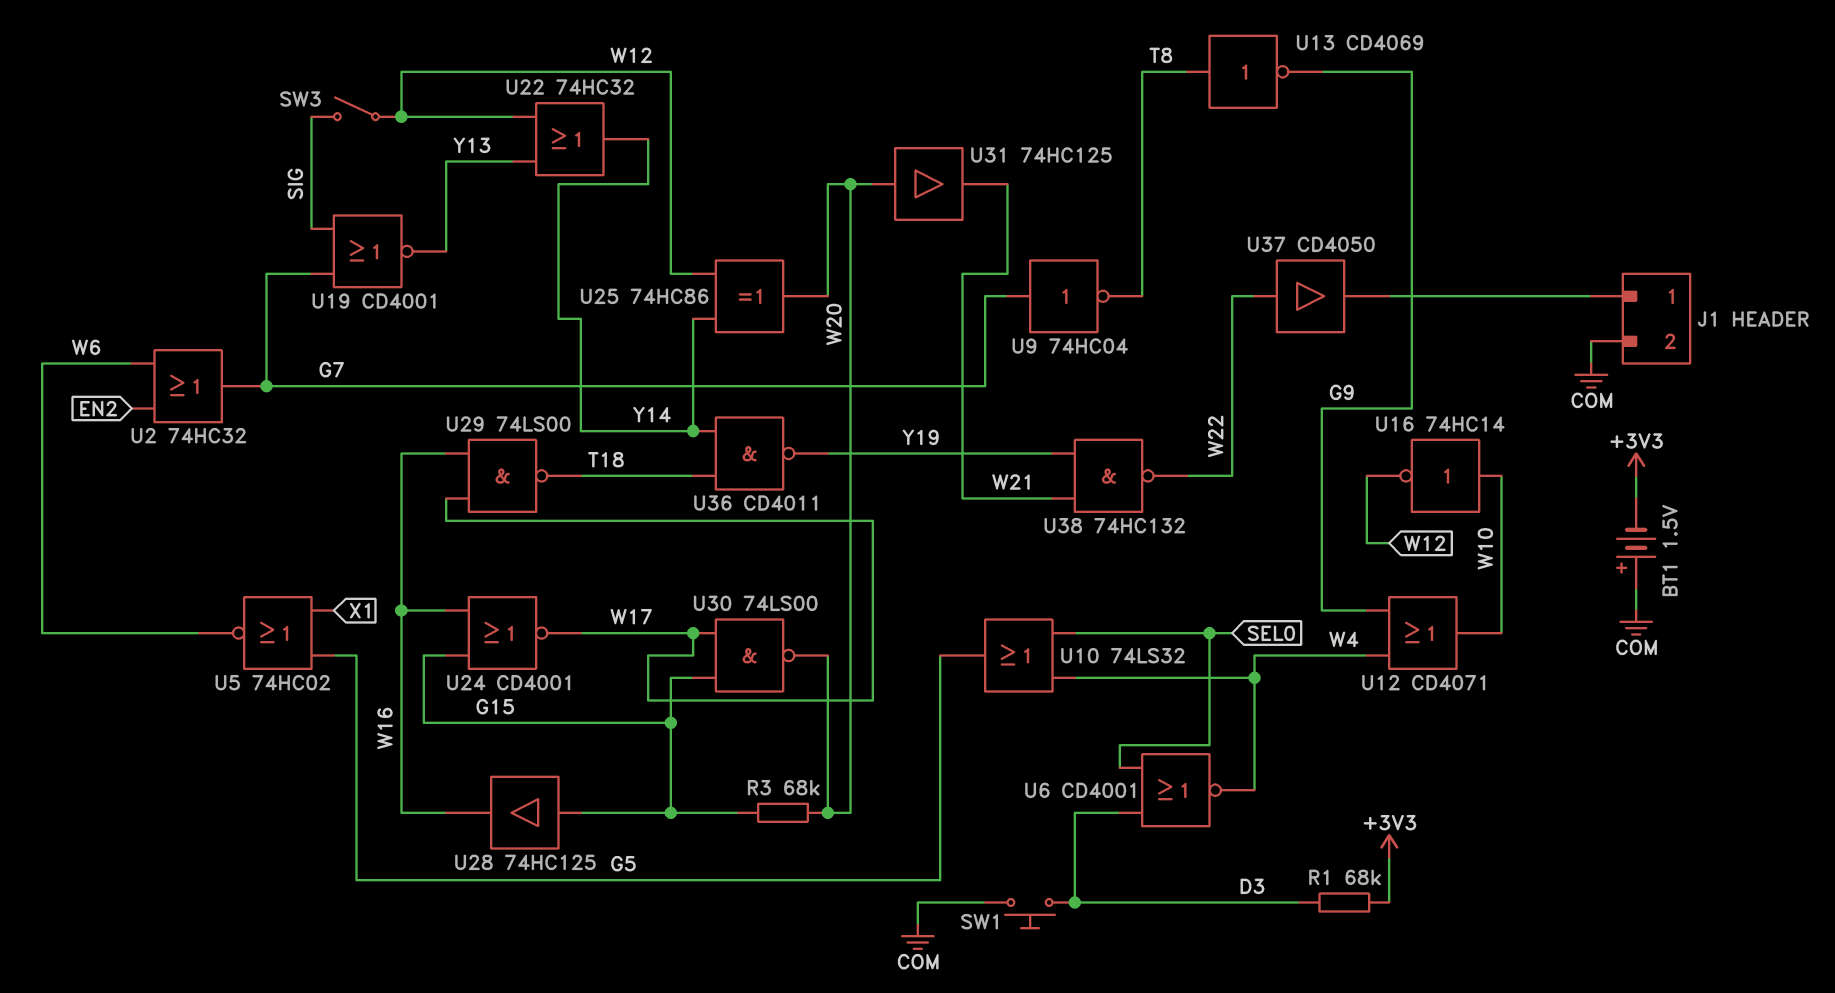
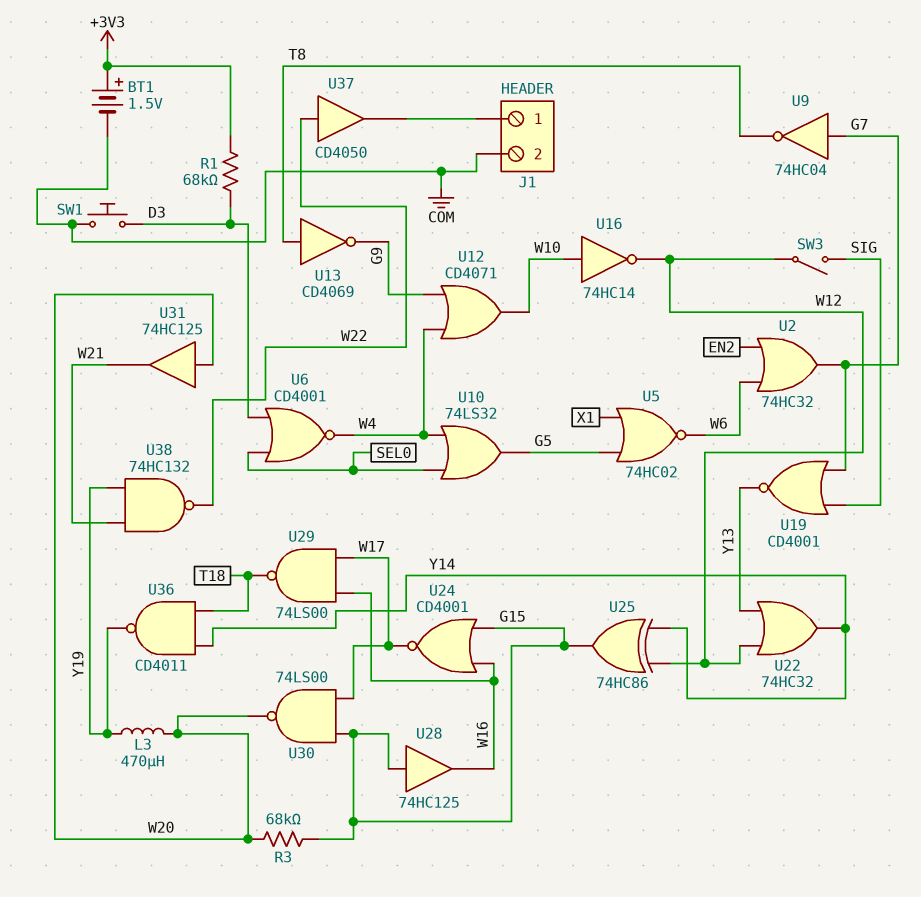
BT1: 1.5V (plus COM, minus +3V3) -> 1.5V (plus +3V3, minus COM)
L3: none -> 470uH (W20, Y19)
U25: XOR 74HC86 (in W12, in Y14, out W20) -> XOR 74HC86 (in W12, in Y14, out G15)

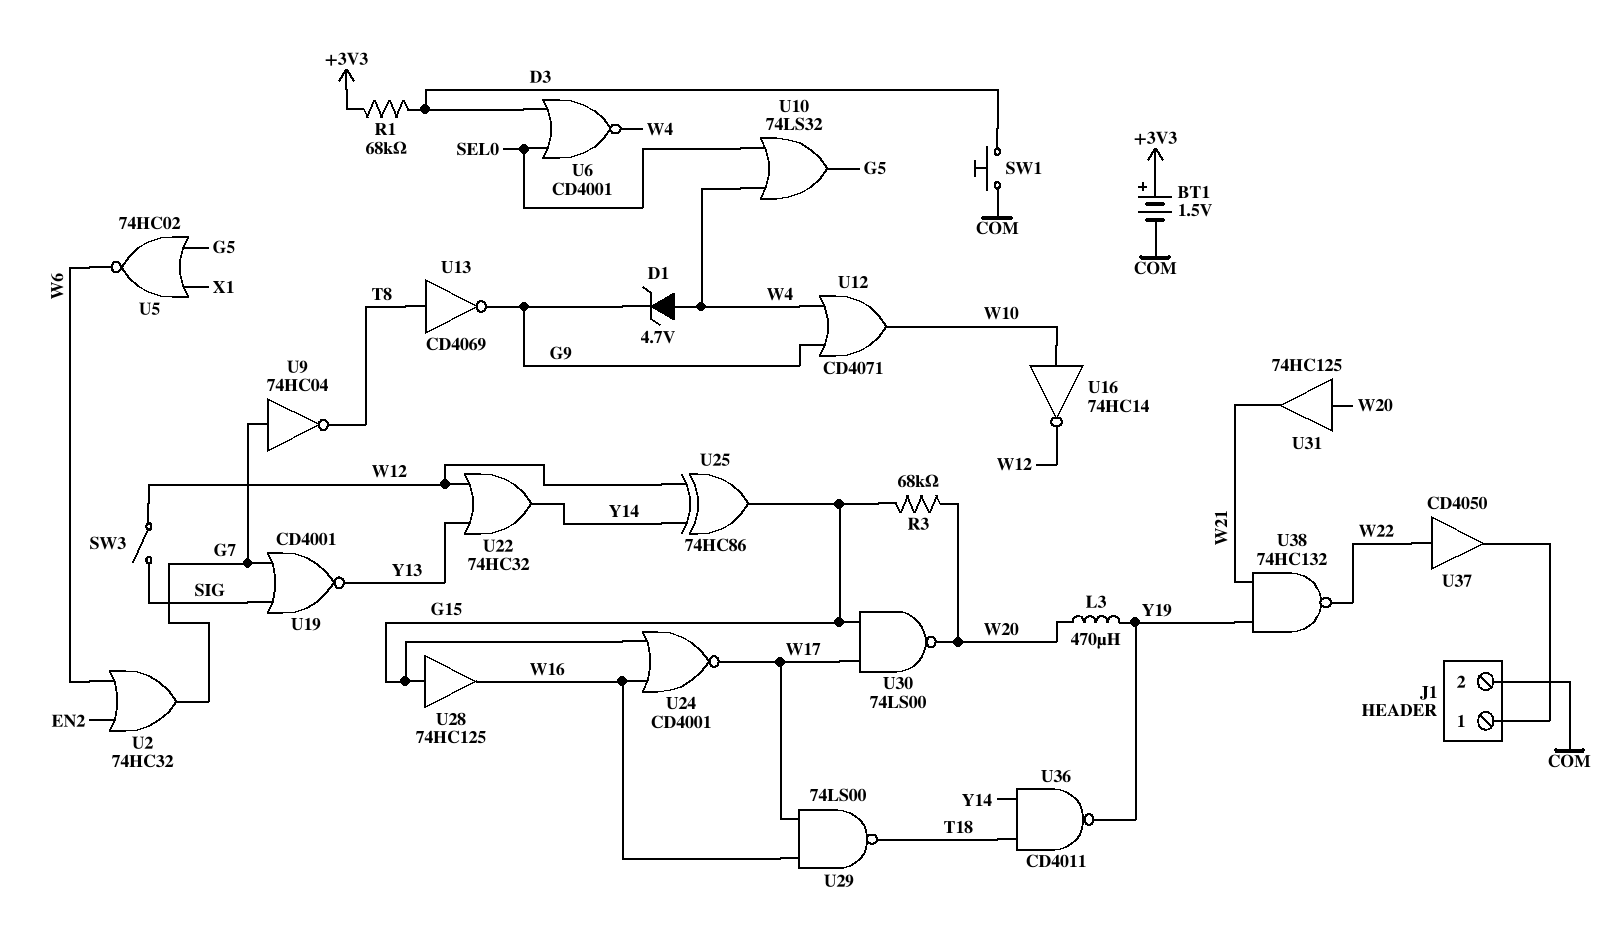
D1: none -> zener 4.7V (A W4, K G9)

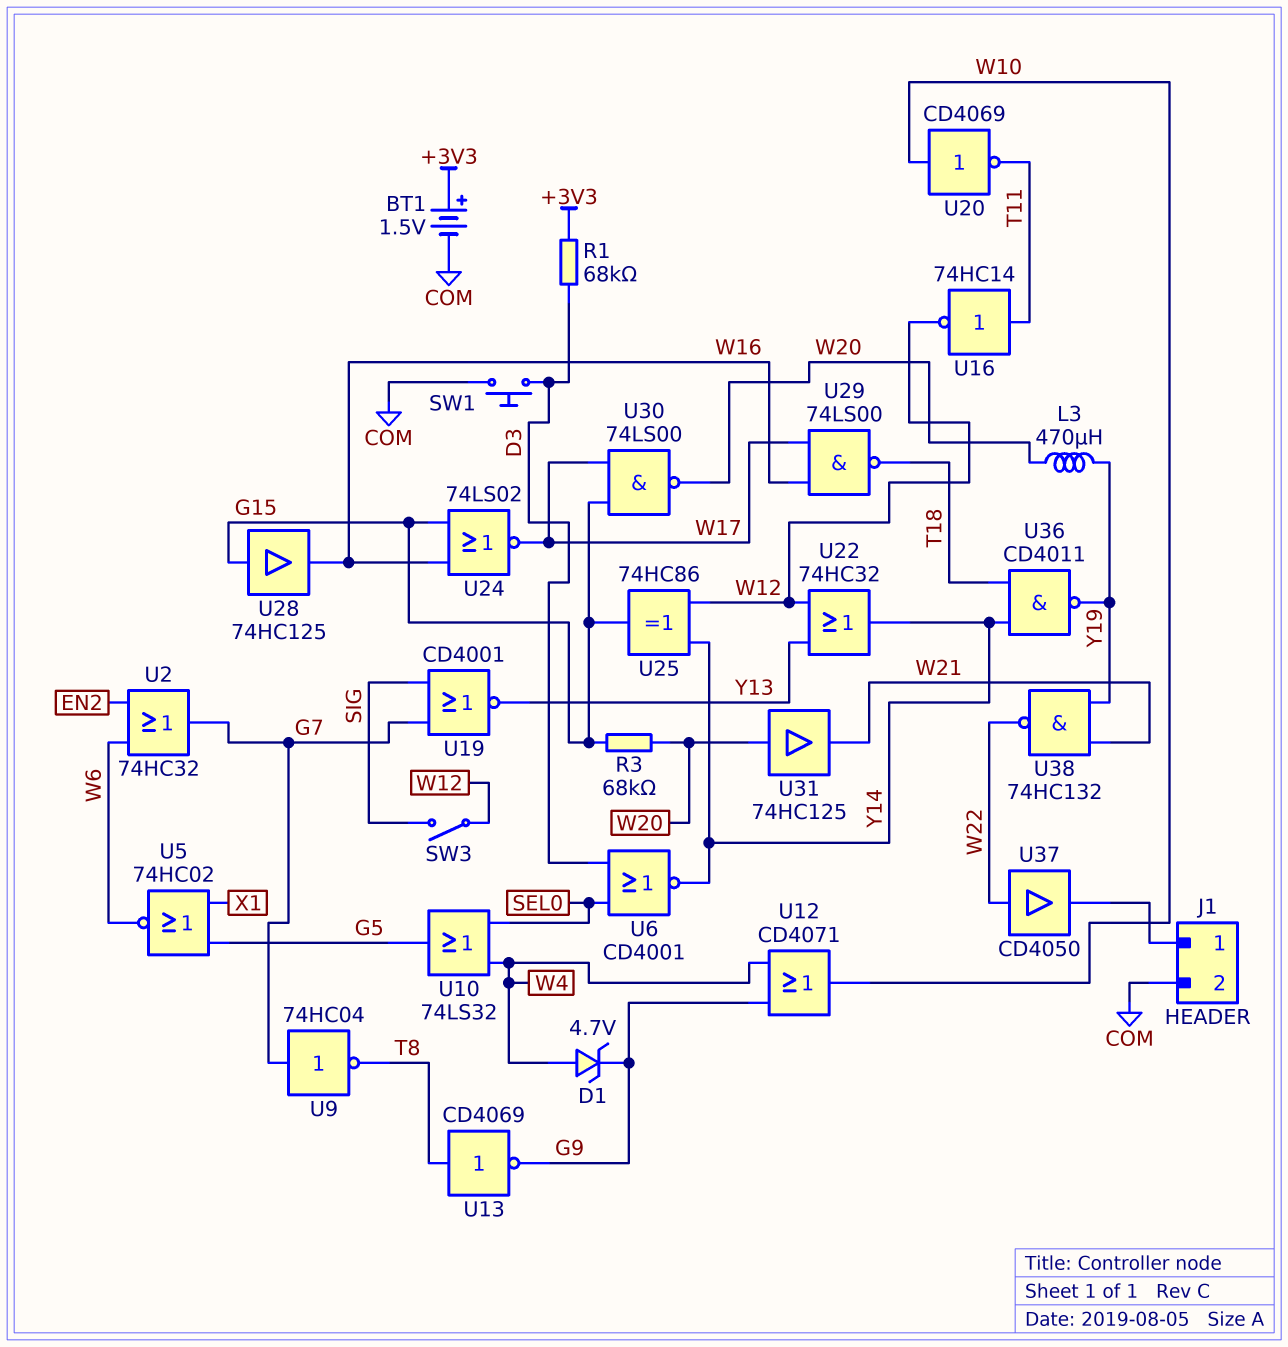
U6: NOR CD4001 (in D3, in SEL0, out W4) -> NOR CD4001 (in D3, in SEL0, out Y14)
U16: NOT 74HC14 (in W10, out W12) -> NOT 74HC14 (in T11, out W12)
U20: none -> NOT CD4069 (in W10, out T11)
U24: NOR CD4001 (in G15, in W16, out W17) -> NOR 74LS02 (in G15, in W16, out W17)

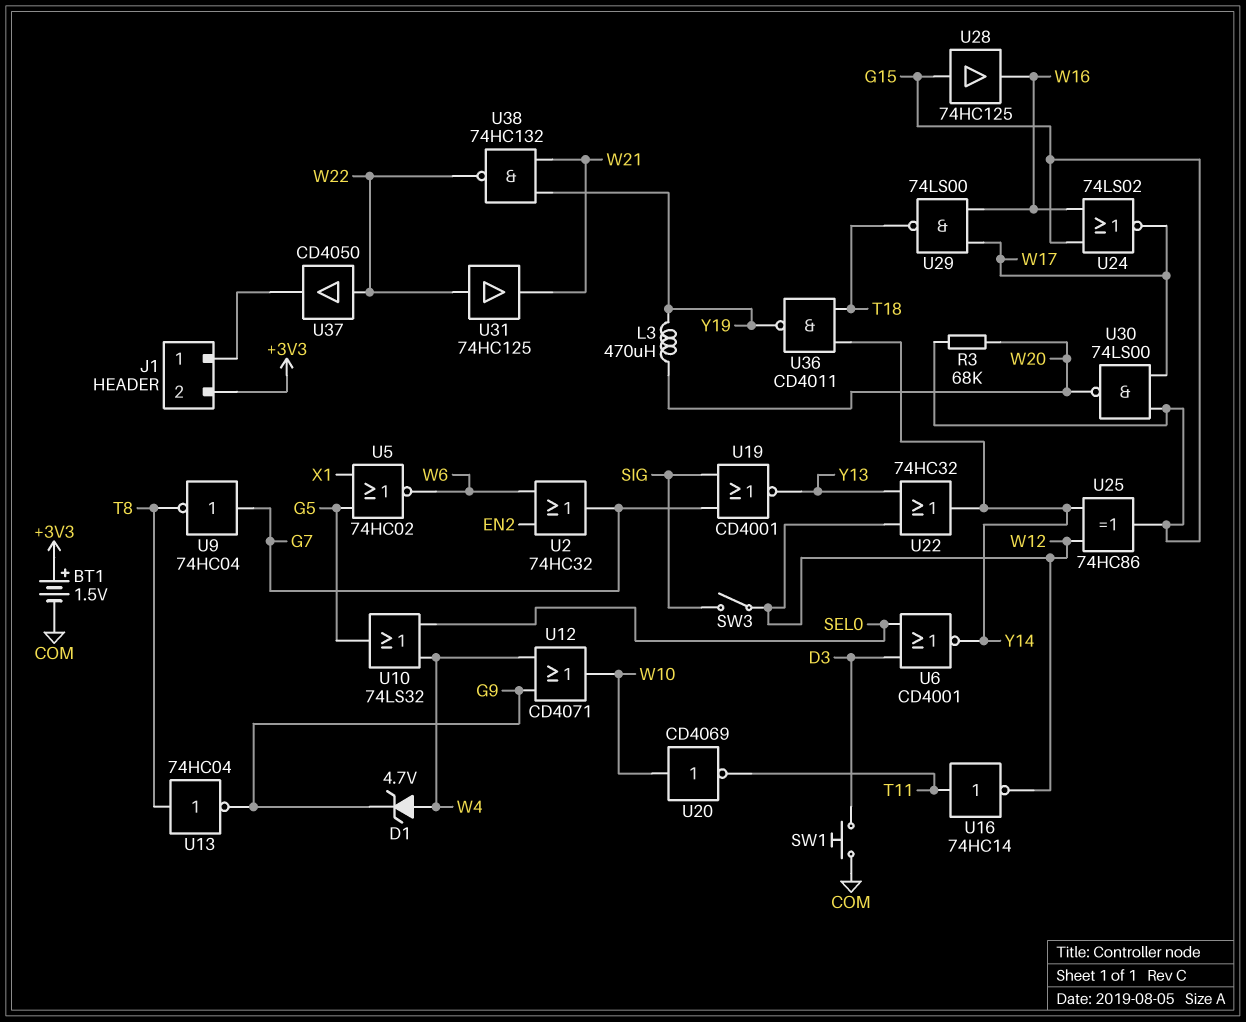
J1 pin 2: COM -> +3V3
R1: 68k (+3V3, D3) -> none
U13: NOT CD4069 (in T8, out G9) -> NOT 74HC04 (in T8, out G9)
U31: buffer 74HC125 (in W20, out W21) -> buffer 74HC125 (in W22, out W21)

